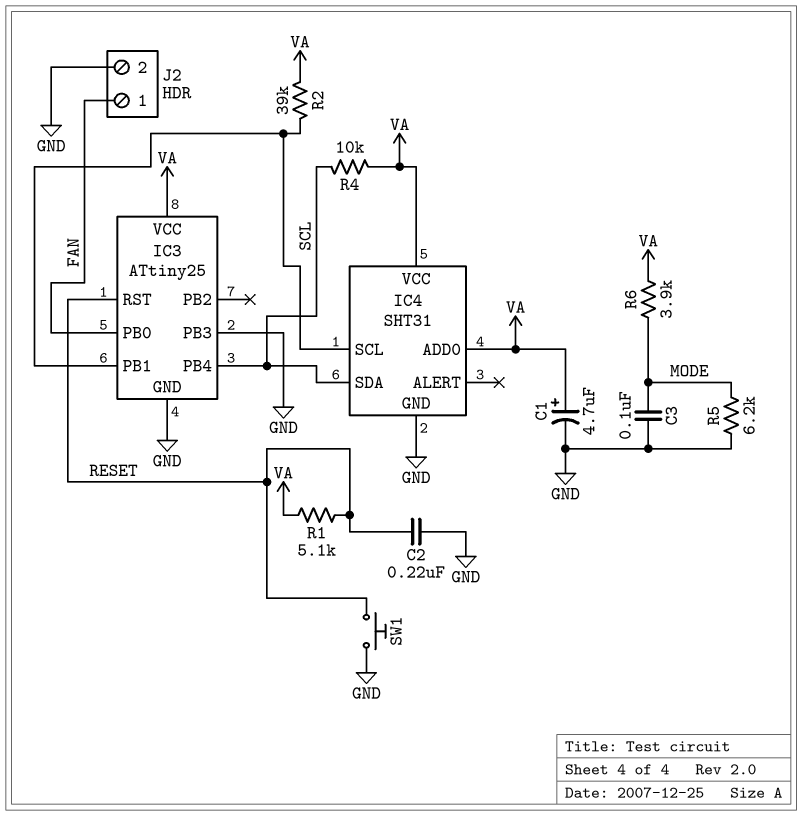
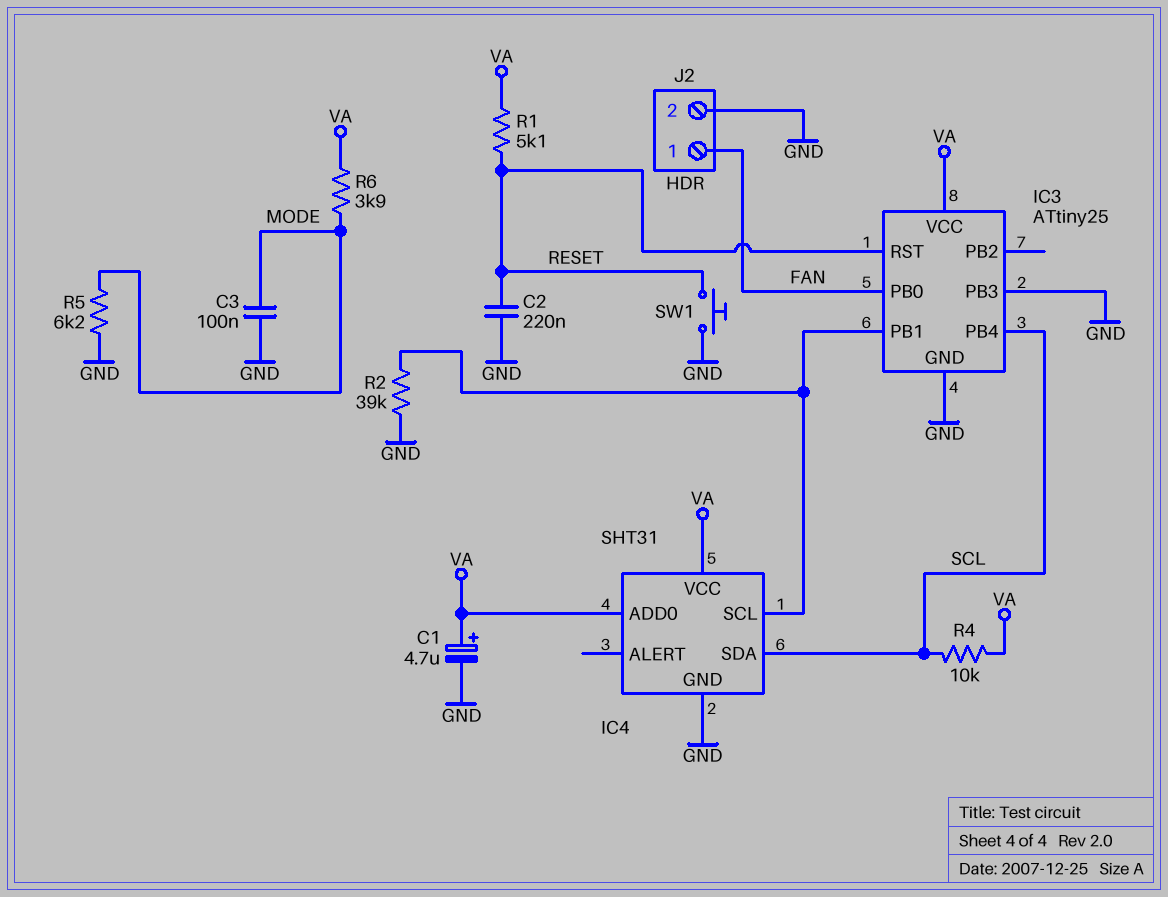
R2: 39k (IC3/PB1, VA) -> 39k (GND, IC3/PB1)

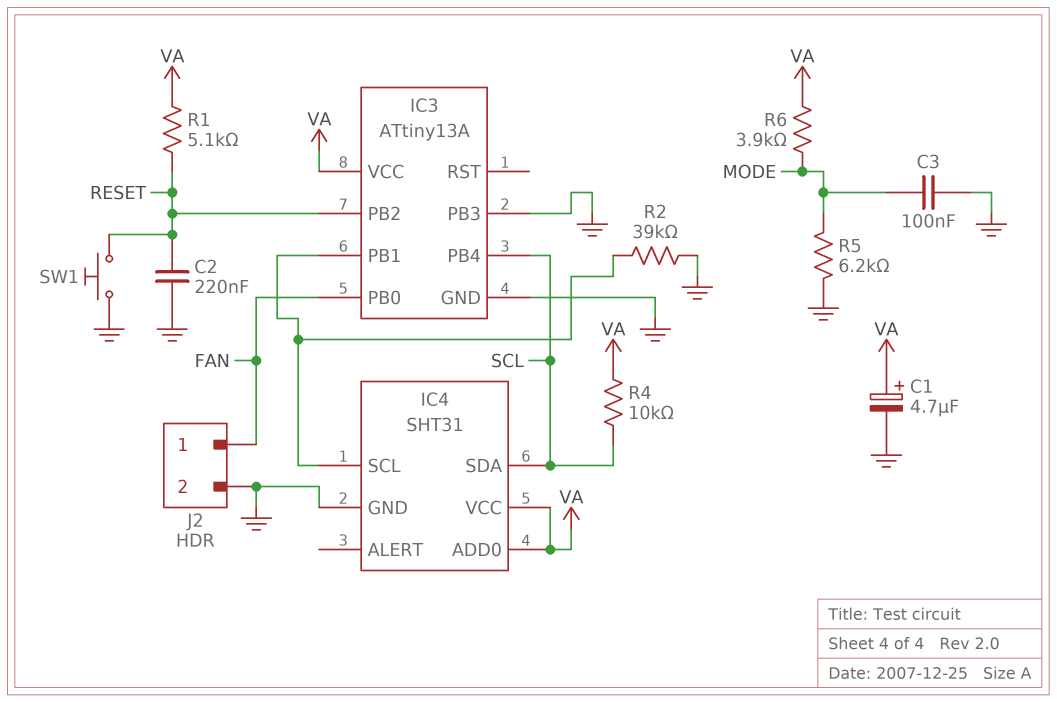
IC3: ATtiny25 -> ATtiny13A
IC3 pin PB2: none -> RESET
IC3 pin RST: RESET -> none

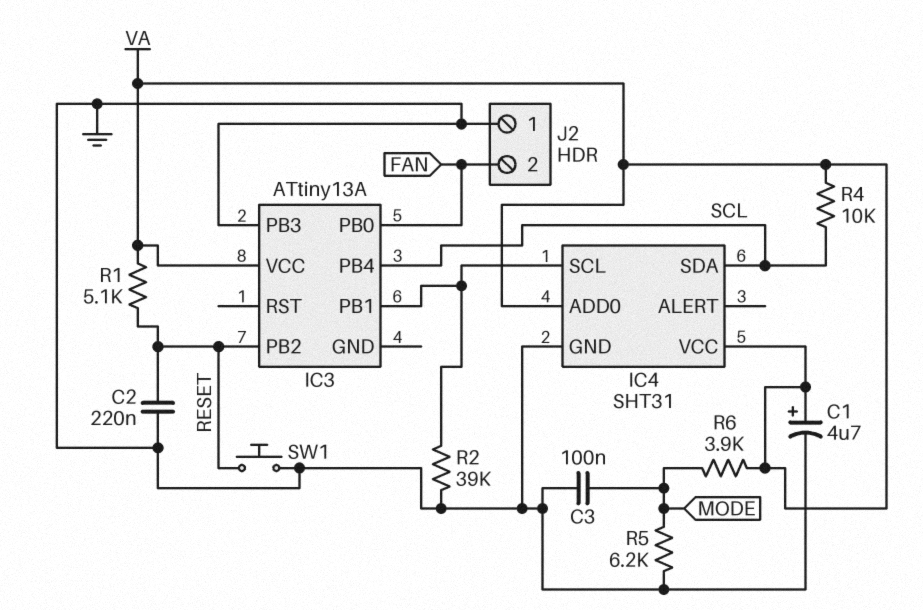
IC3 pin GND: GND -> none
J2 pin 1: FAN -> GND
J2 pin 2: GND -> FAN

